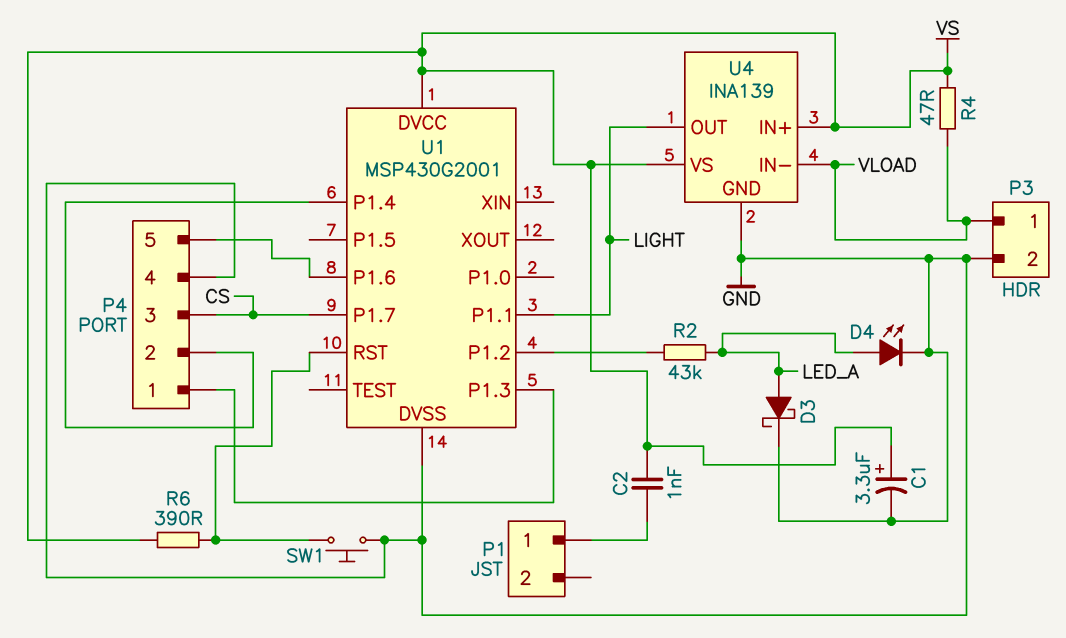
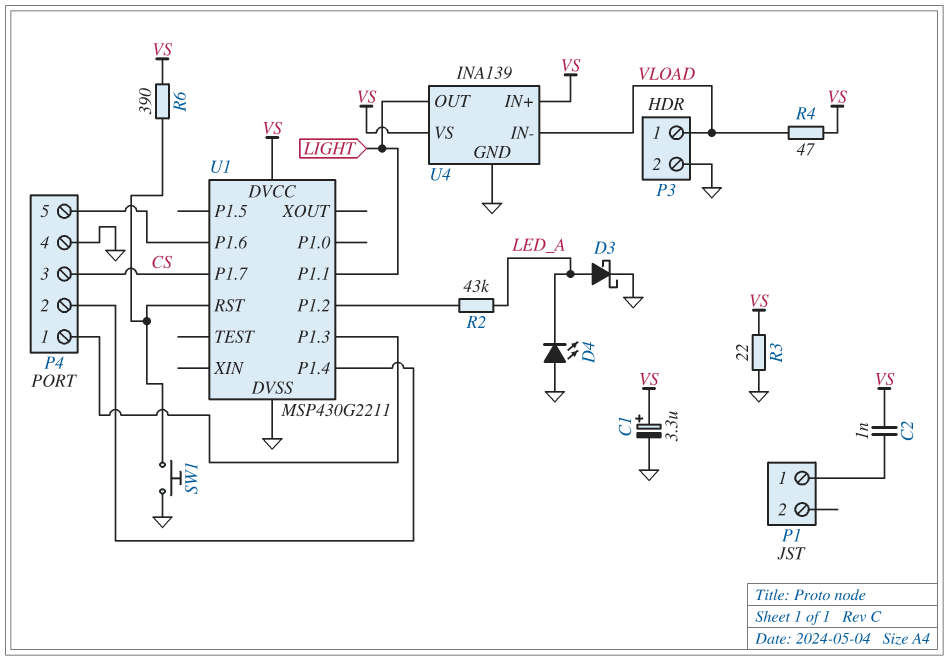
D4: LED (A LED_A, K GND) -> LED (A GND, K LED_A)
R3: none -> 22 (GND, VS)
U1: MSP430G2001 -> MSP430G2211

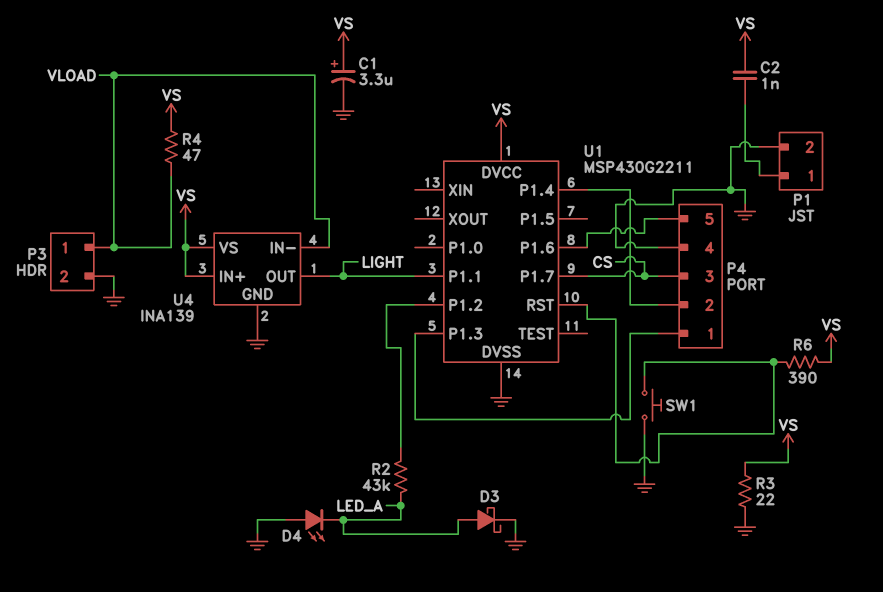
P1 pin 2: none -> GND

